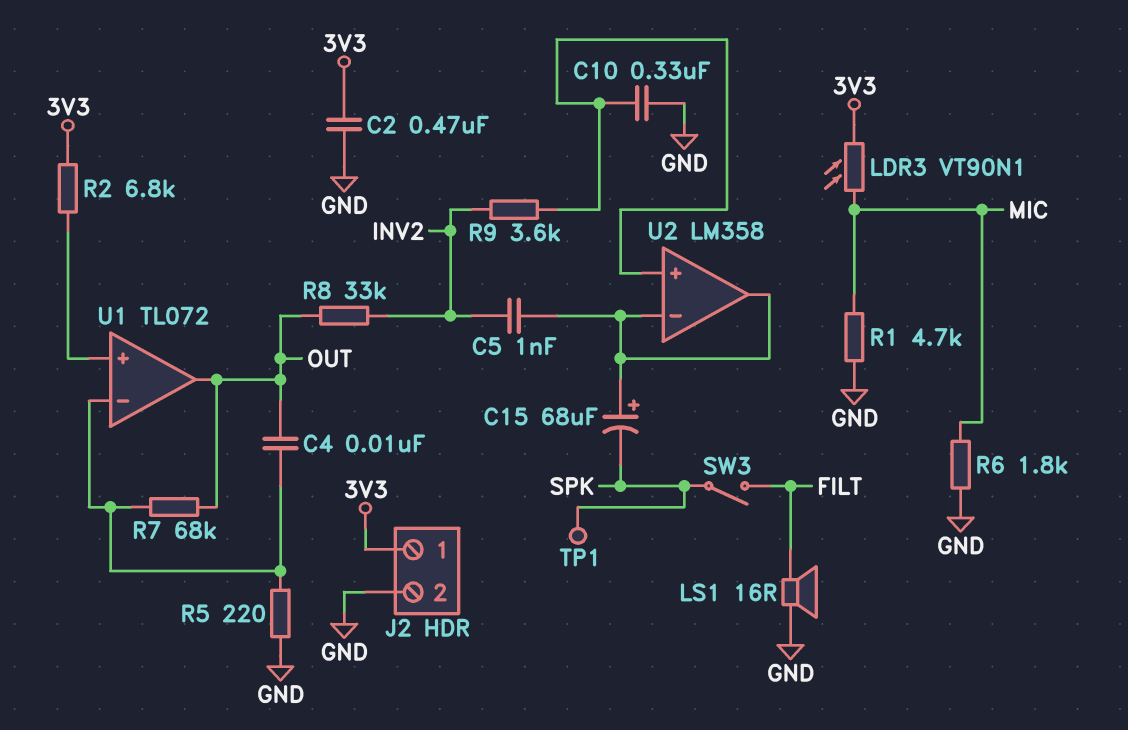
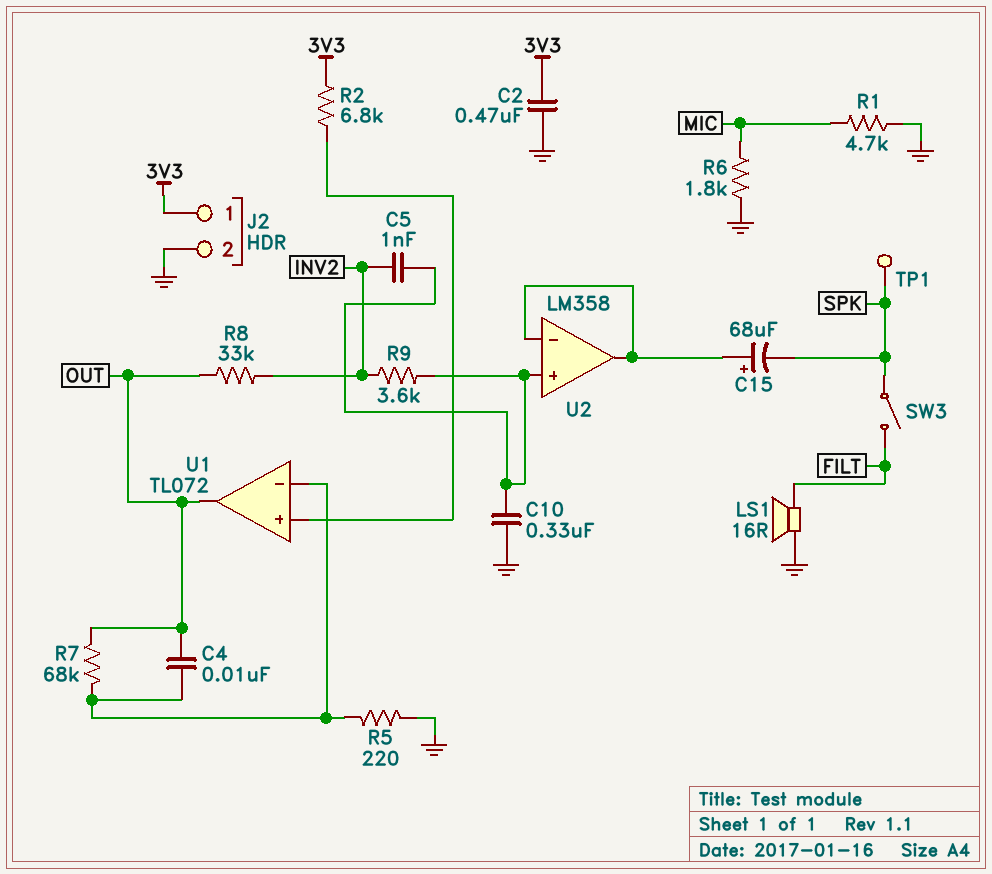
C5: 1nF (INV2, U2/in-) -> 1nF (INV2, U2/in+)
LDR3: VT90N1 (3V3, MIC) -> none

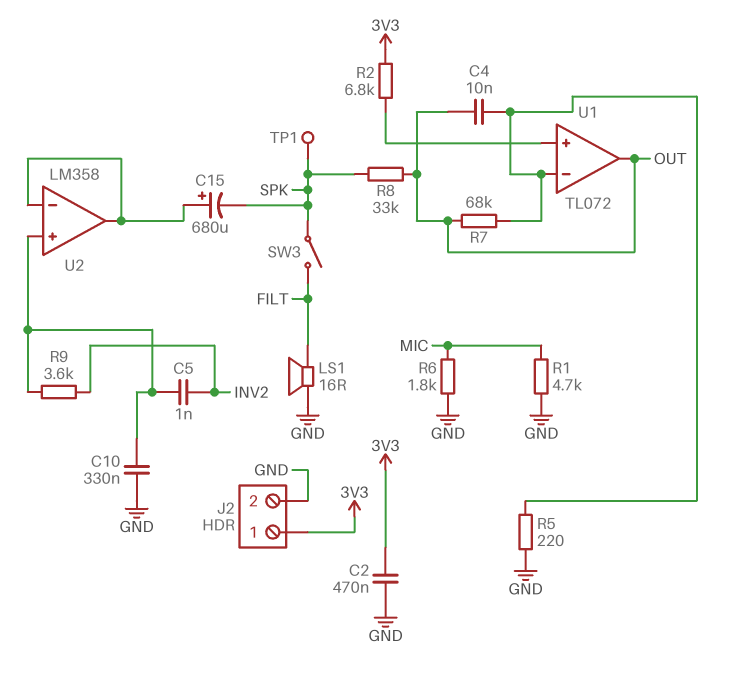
C15: 68uF (plus U2/in-, minus SPK) -> 680uF (plus U2/in-, minus SPK)
R8: 33k (INV2, OUT) -> 33k (OUT, SPK)

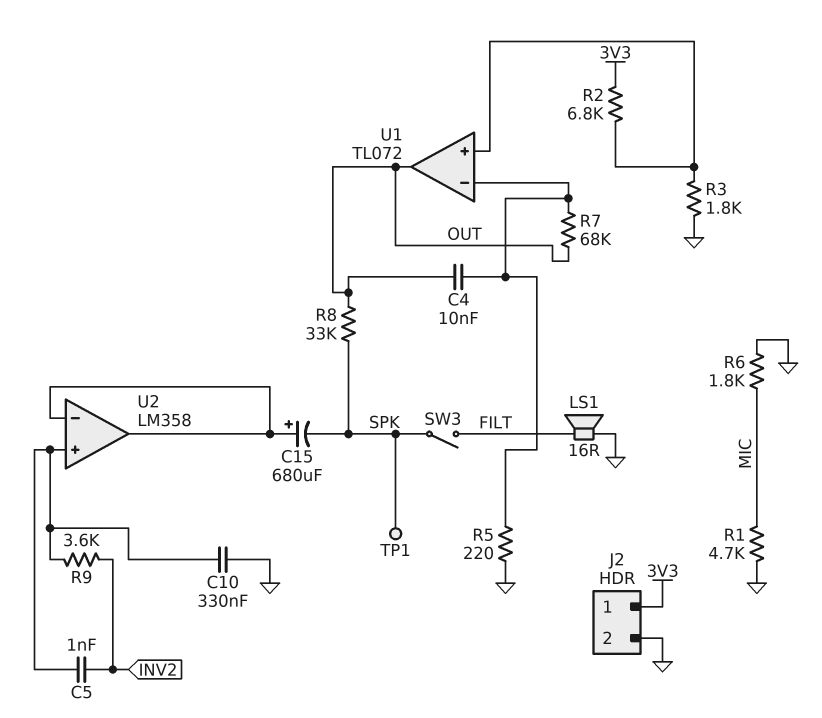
C2: 470nF (3V3, GND) -> none
R3: none -> 1.8k (GND, U1/in+)

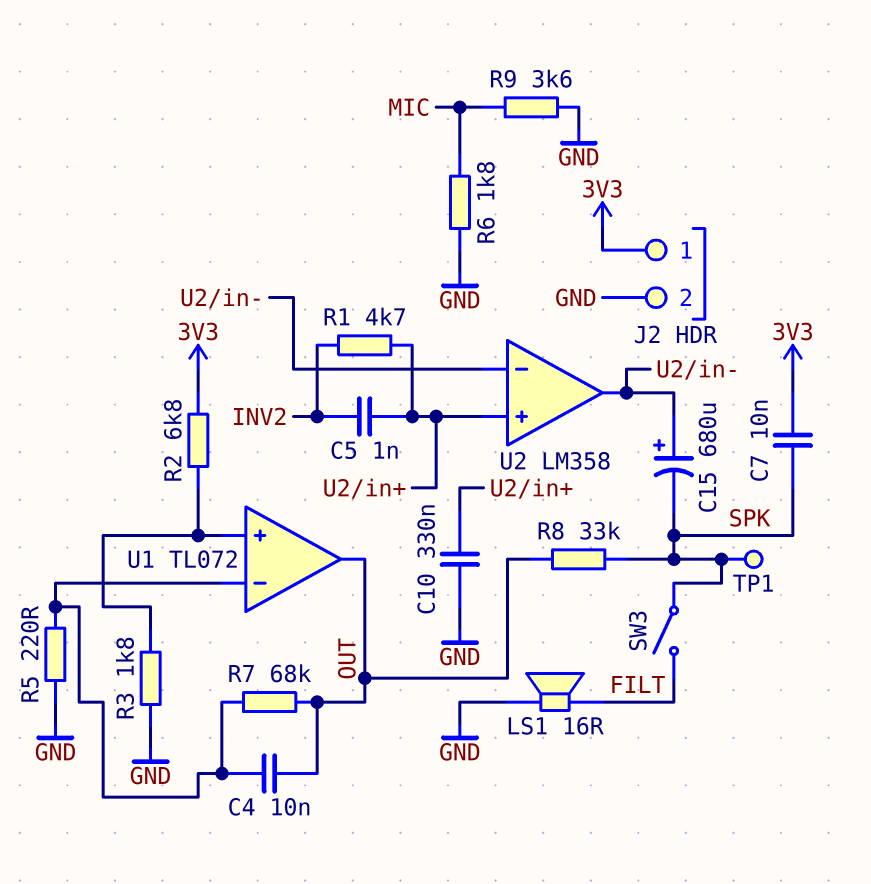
C7: none -> 10nF (3V3, SPK)
R1: 4.7k (GND, MIC) -> 4.7k (INV2, U2/in+)
R9: 3.6k (INV2, U2/in+) -> 3.6k (GND, MIC)

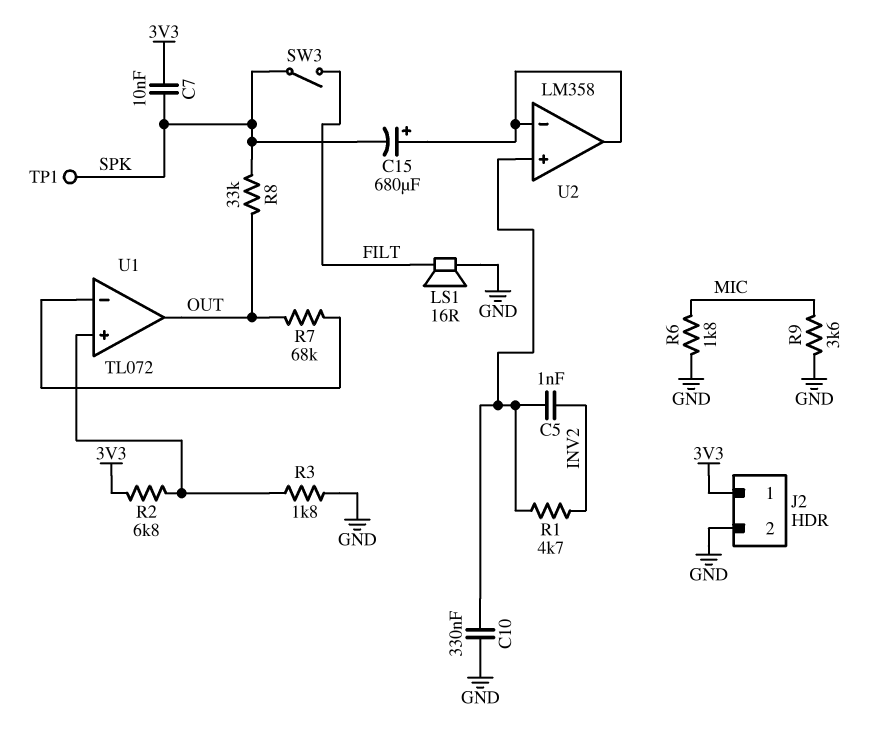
C4: 10nF (OUT, U1/in-) -> none
R5: 220 (GND, U1/in-) -> none

